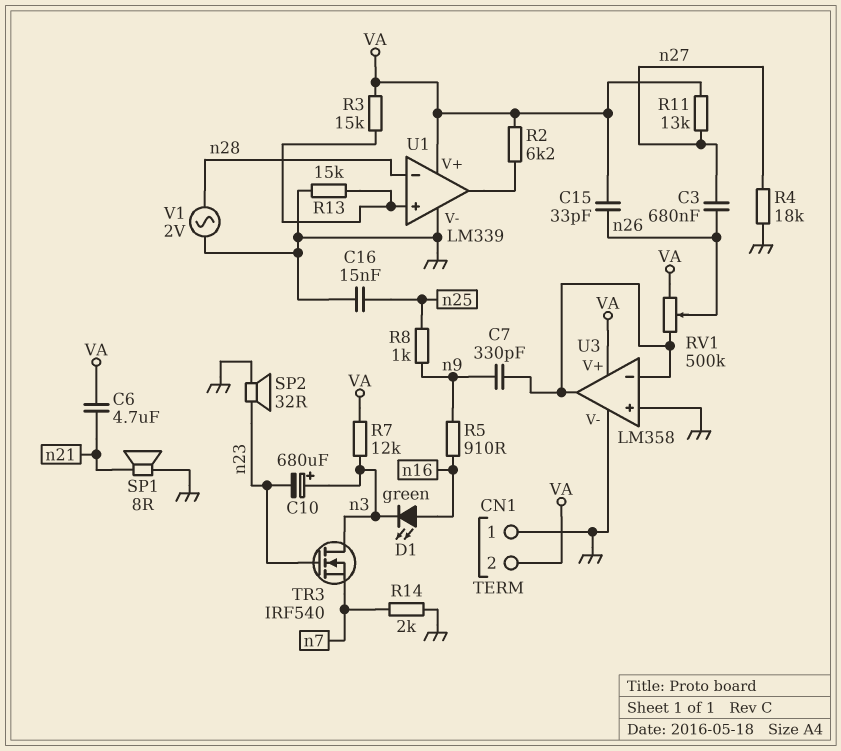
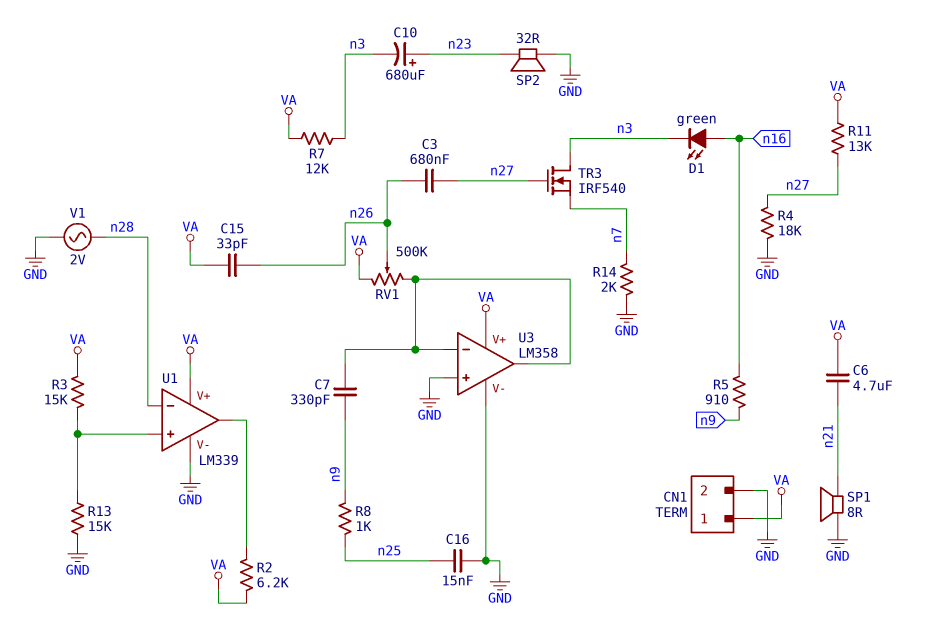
C10: 680uF (plus n3, minus n23) -> 680uF (plus n23, minus n3)
CN1 pin 1: GND -> VA
CN1 pin 2: VA -> GND
TR3: NMOS IRF540 (G n23, D n3, S n7) -> NMOS IRF540 (G n27, D n3, S n7)

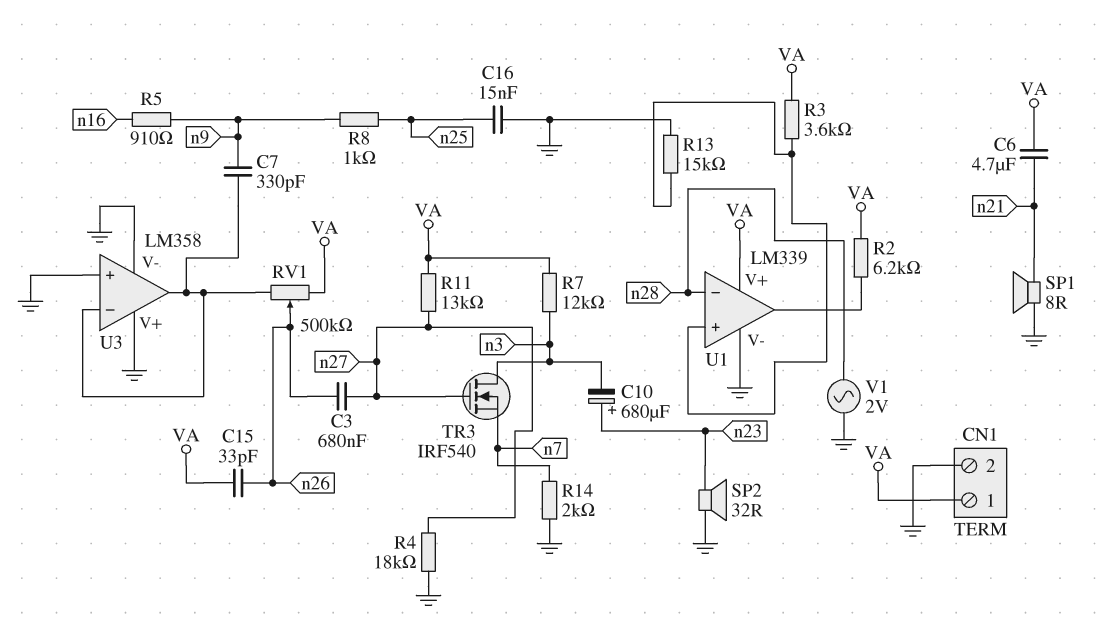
D1: LED green (A n16, K n3) -> none
R3: 15k (U1/in+, VA) -> 3.6k (U1/in+, VA)
U3 pin V+: VA -> GND

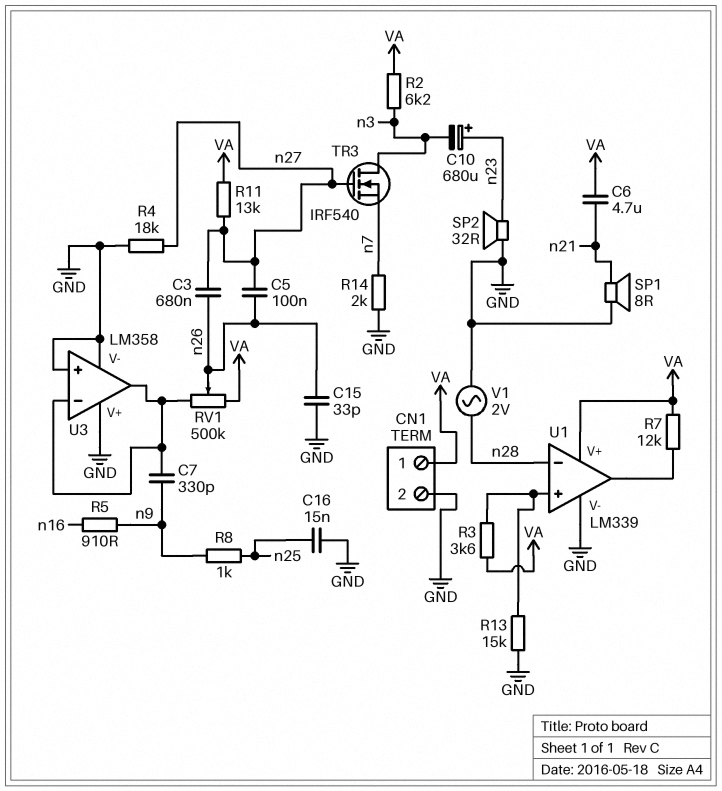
C5: none -> 100nF (n26, n27)
C15: 33pF (VA, n26) -> 33pF (GND, n26)
R2: 6.2k (U1/out, VA) -> 6.2k (VA, n3)
R7: 12k (VA, n3) -> 12k (U1/out, VA)

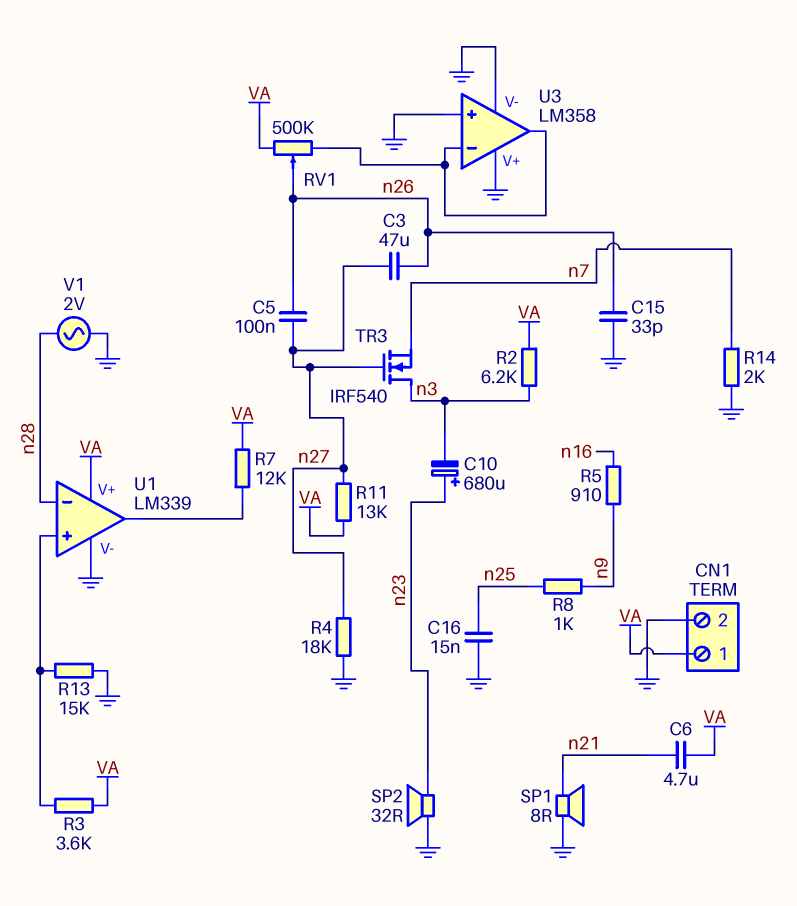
C3: 680nF (n26, n27) -> 47uF (n26, n27)
C7: 330pF (U3/in-, n9) -> none

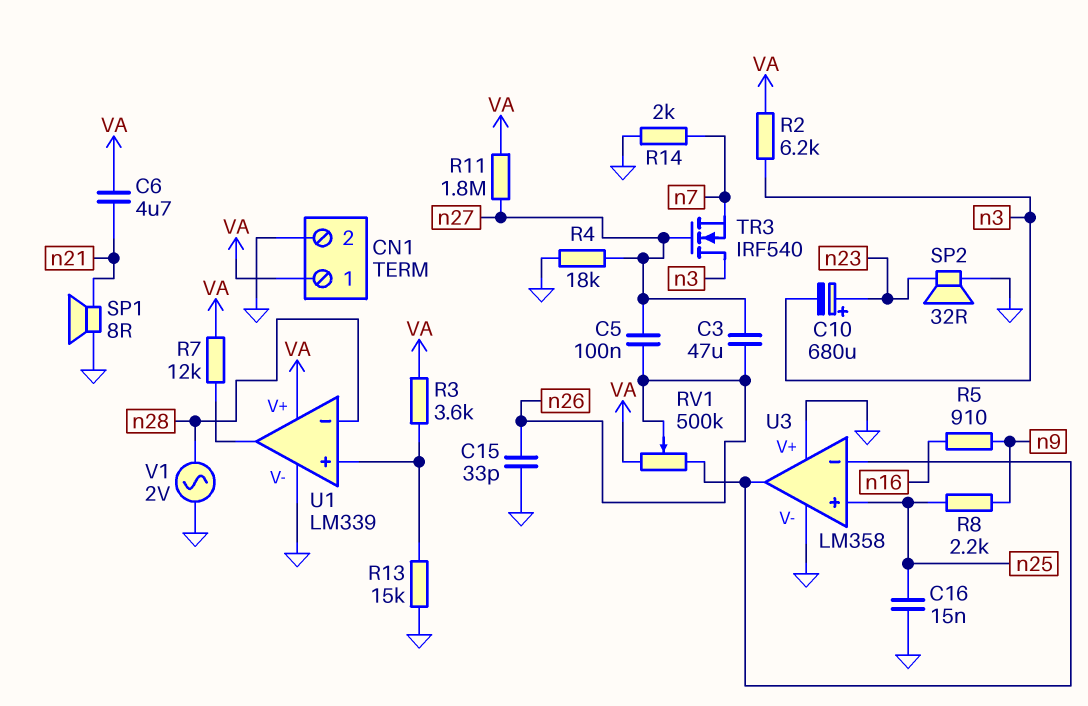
R8: 1k (n9, n25) -> 2.2k (n9, n25)
R11: 13k (VA, n27) -> 1.8M (VA, n27)
U3 pin in+: GND -> n25

